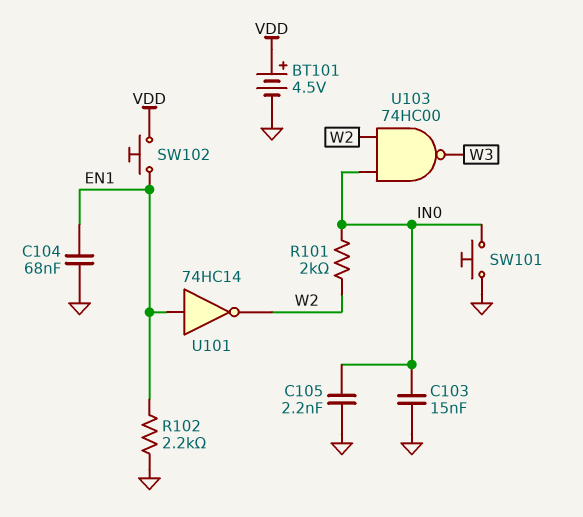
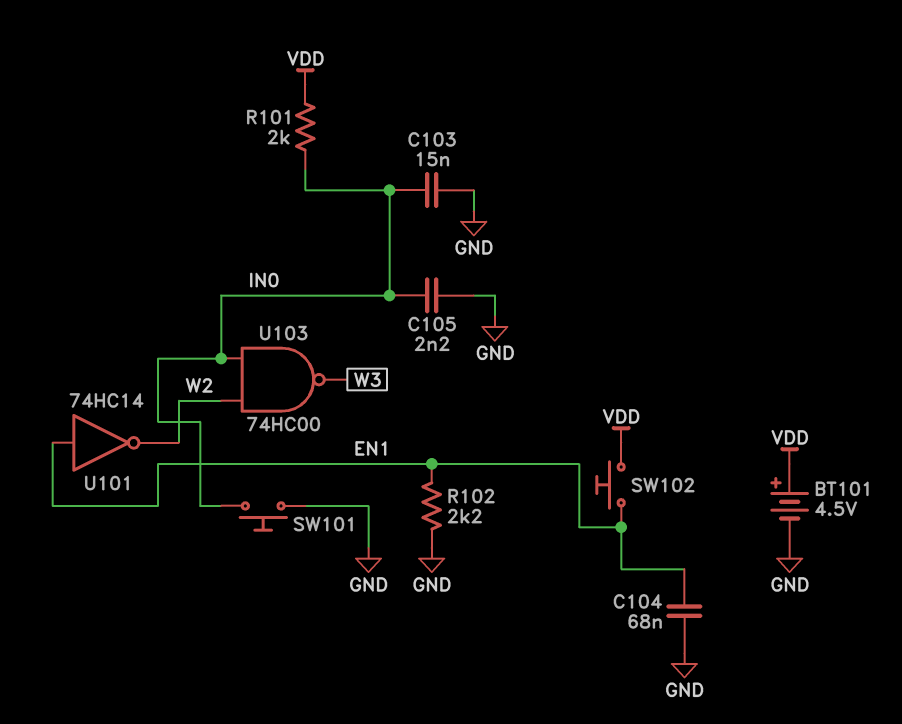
R101: 2k (IN0, W2) -> 2k (IN0, VDD)

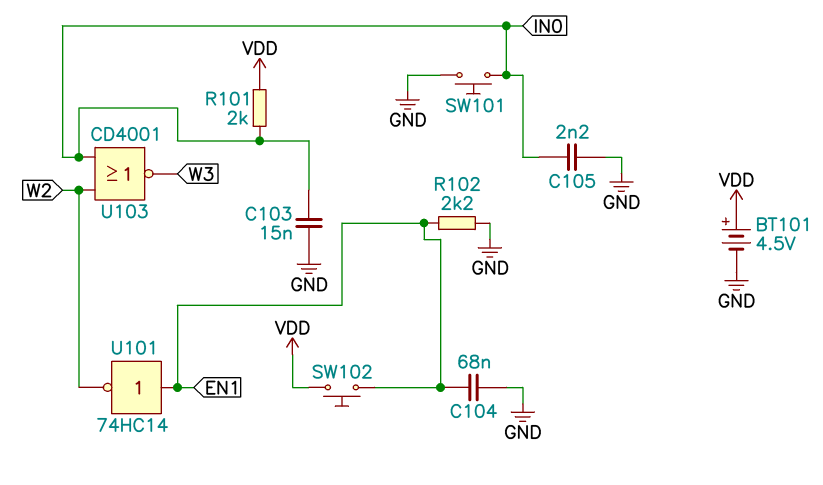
U103: NAND 74HC00 (in IN0, in W2, out W3) -> NOR CD4001 (in IN0, in W2, out W3)

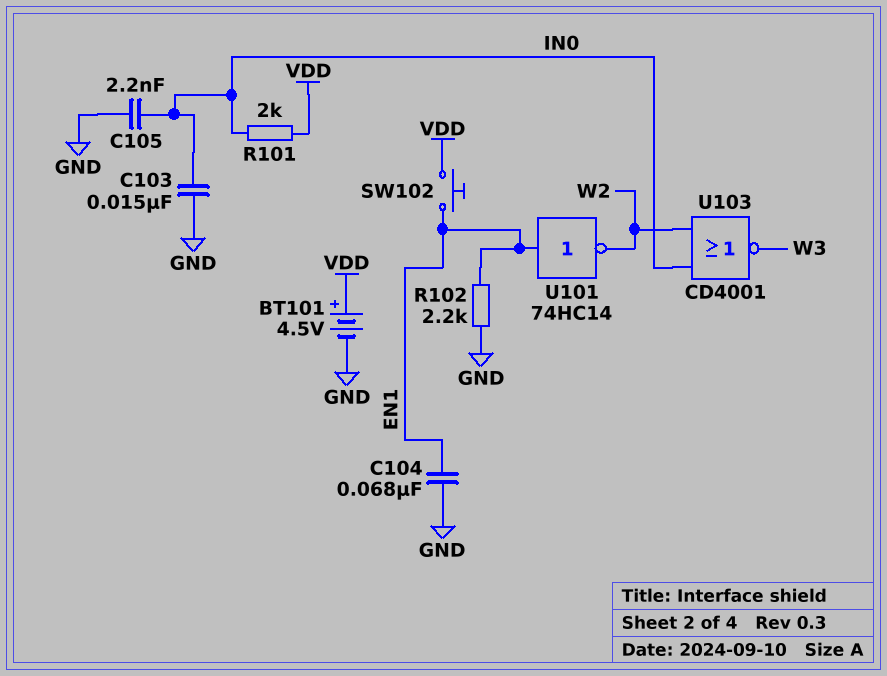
SW101: button (GND, IN0) -> none

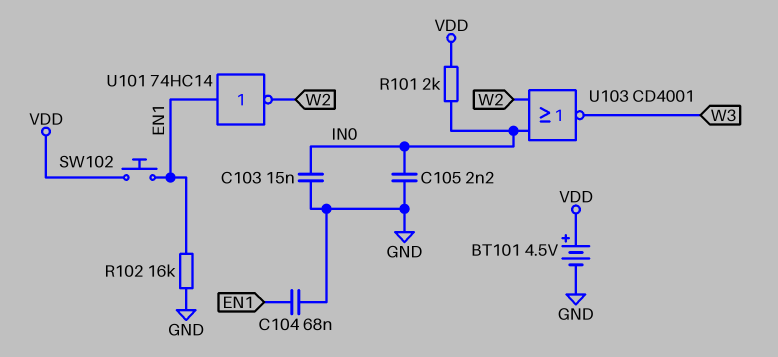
R102: 2.2k (EN1, GND) -> 16k (EN1, GND)

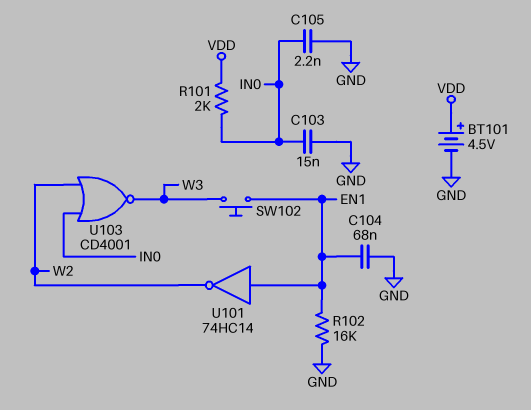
SW102: button (EN1, VDD) -> button (EN1, W3)

